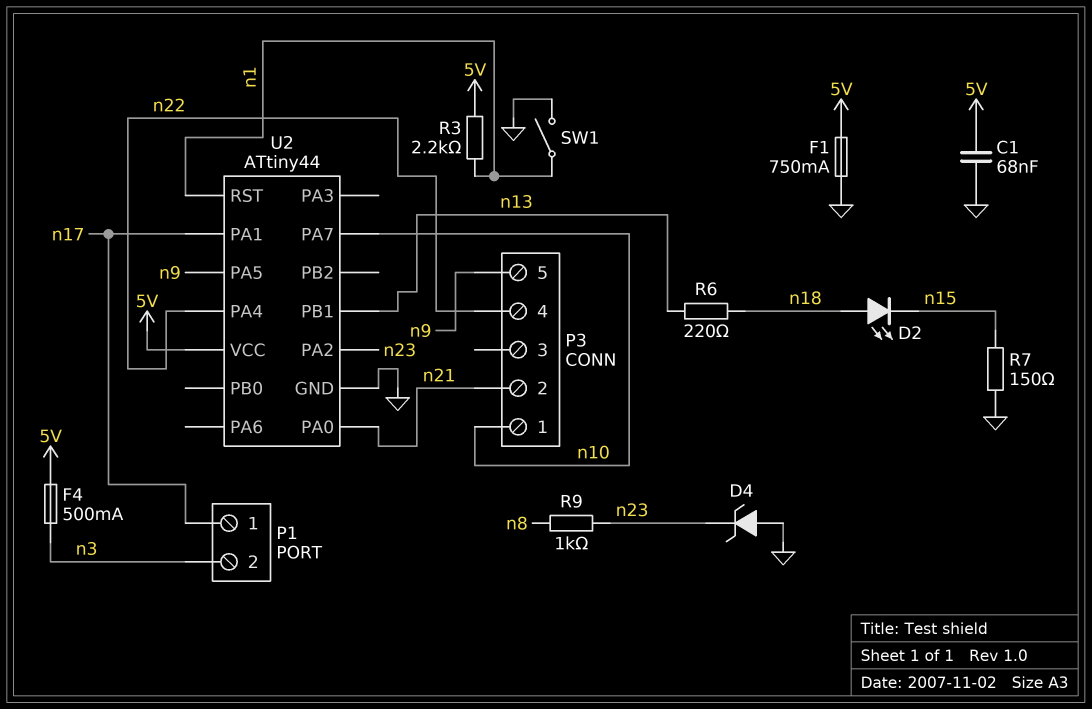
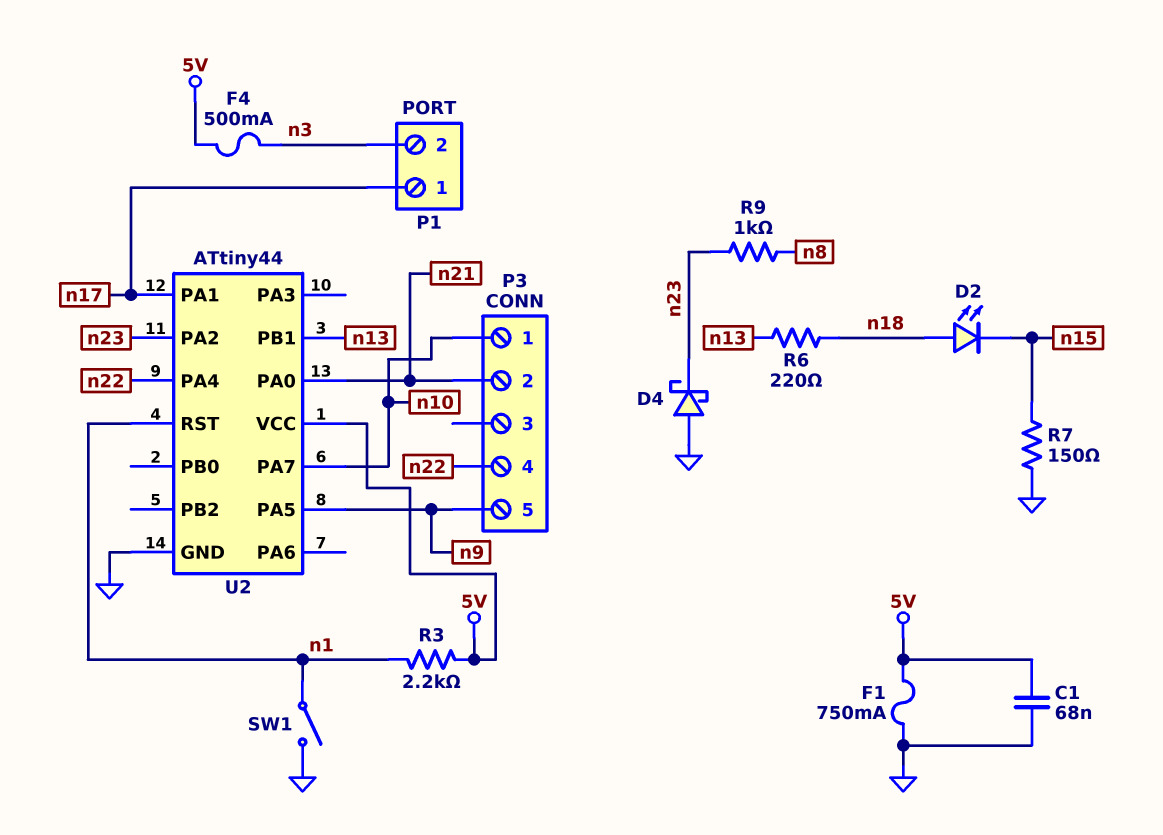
D4: zener (A GND, K n23) -> schottky (A GND, K n23)

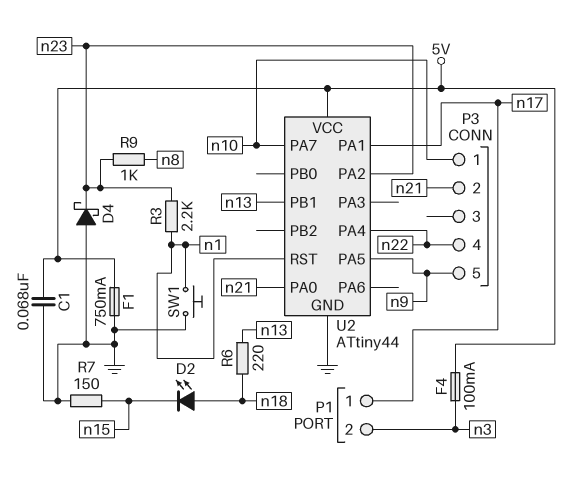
F4: 500mA (5V, n3) -> 100mA (5V, n3)
R3: 2.2k (5V, n1) -> 2.2k (n1, n23)
SW1: switch (GND, n1) -> button (GND, n1)

